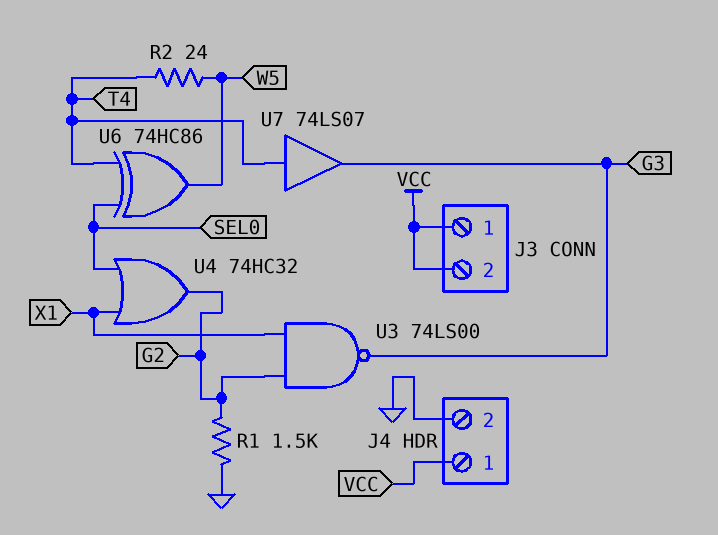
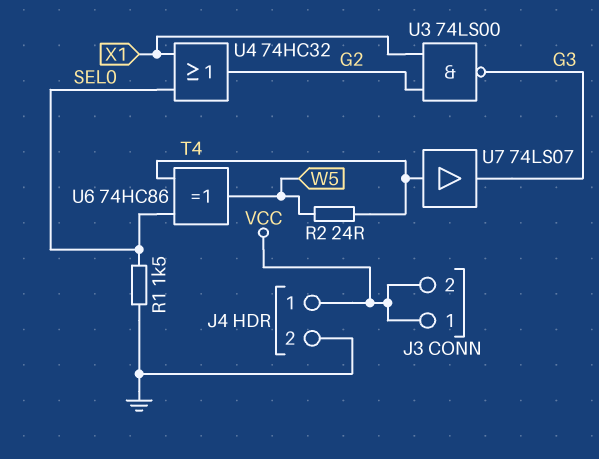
R1: 1.5k (G2, GND) -> 1.5k (GND, SEL0)

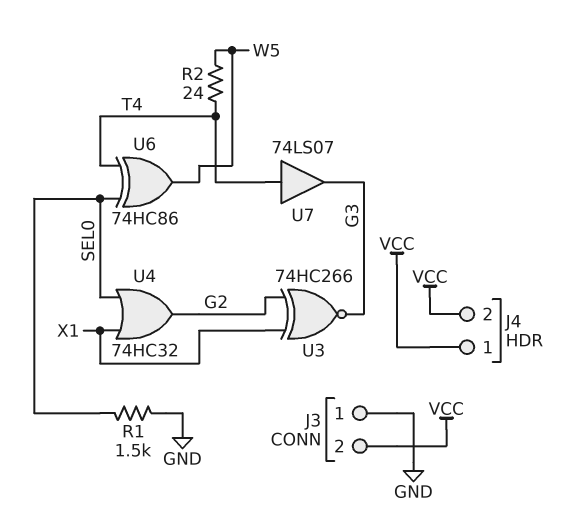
J3 pin 1: VCC -> GND
J4 pin 2: GND -> VCC
U3: NAND 74LS00 (in G2, in X1, out G3) -> XNOR 74HC266 (in G2, in X1, out G3)

